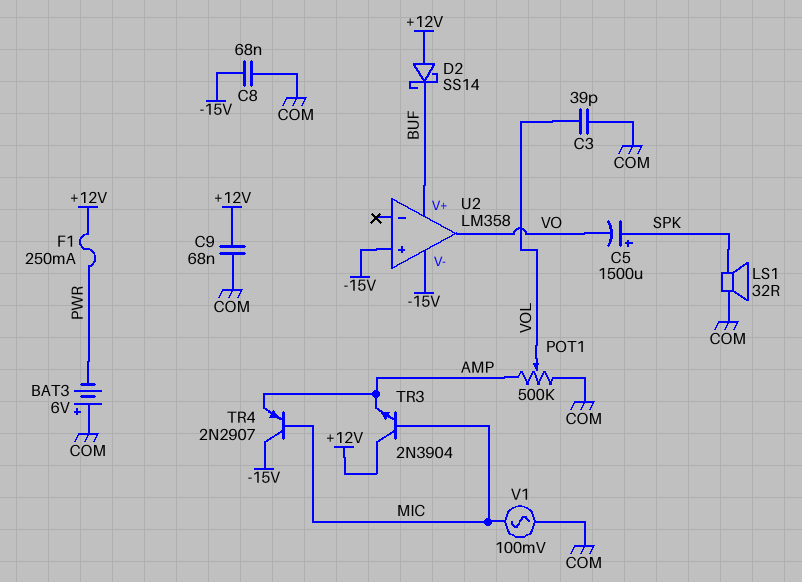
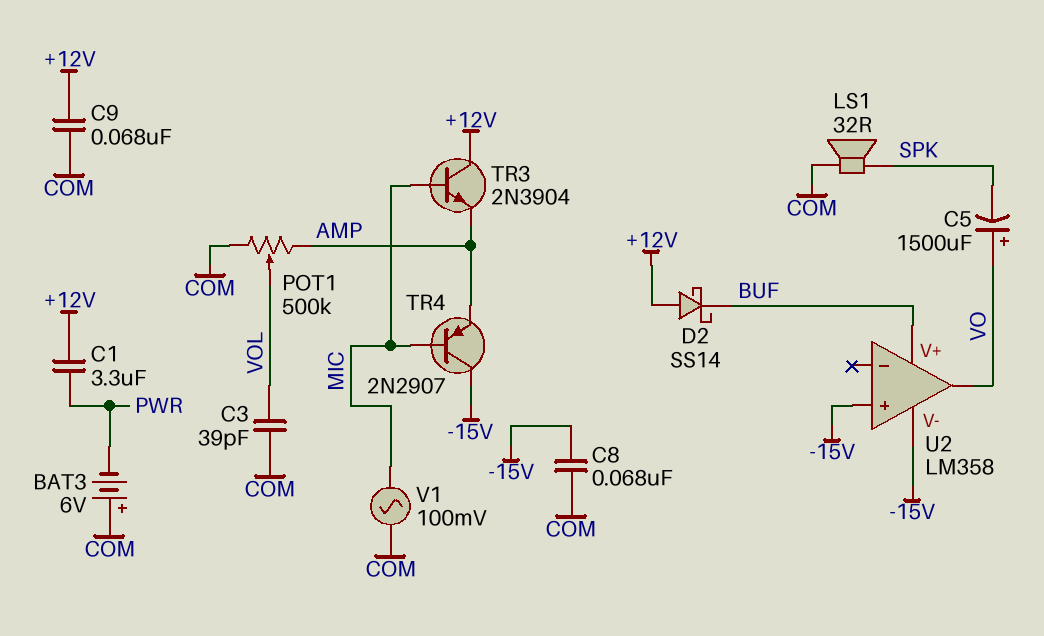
C1: none -> 3.3uF (+12V, PWR)
C5: 1500uF (plus SPK, minus VO) -> 1500uF (plus VO, minus SPK)
F1: 250mA (+12V, PWR) -> none

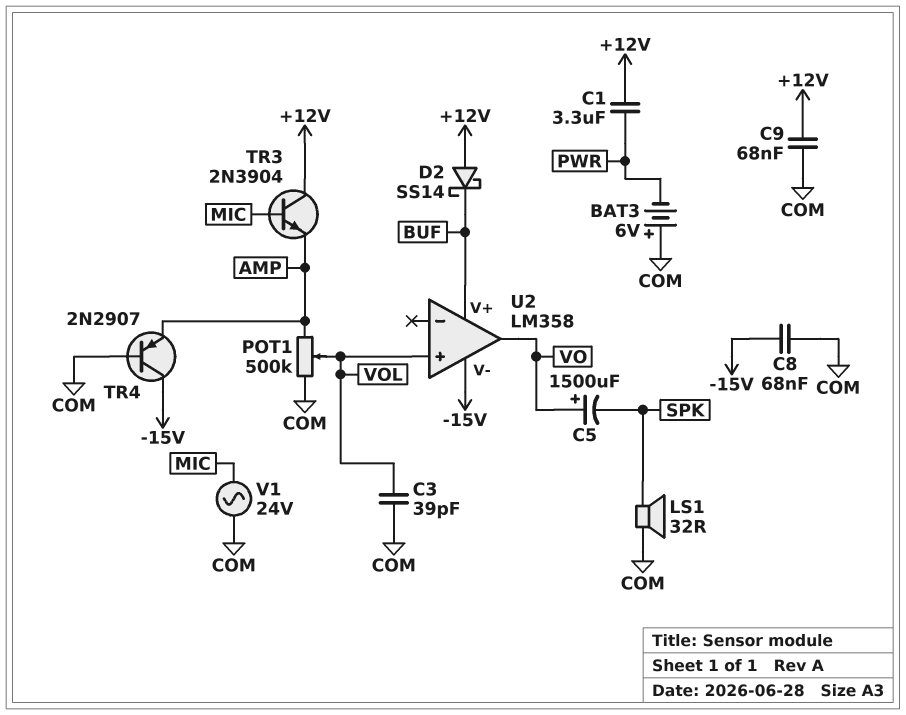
TR4: PNP 2N2907 (B MIC, C -15V, E AMP) -> PNP 2N2907 (B COM, C -15V, E AMP)
U2 pin in+: -15V -> VOL
V1: AC 100mV (COM, MIC) -> AC 24V (COM, MIC)

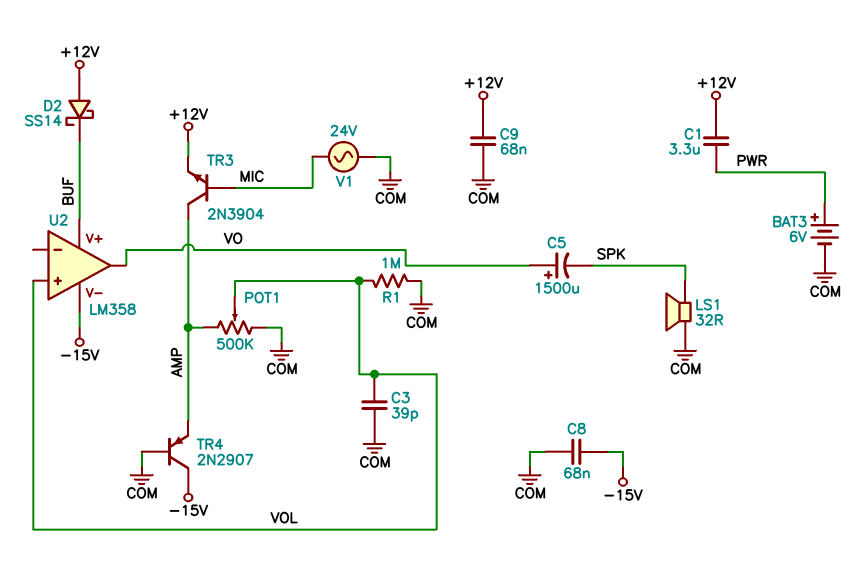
BAT3: 6V (plus COM, minus PWR) -> 6V (plus PWR, minus COM)
R1: none -> 1M (COM, VOL)
TR3: NPN 2N3904 (B MIC, C +12V, E AMP) -> NPN 2N3904 (B MIC, C AMP, E +12V)

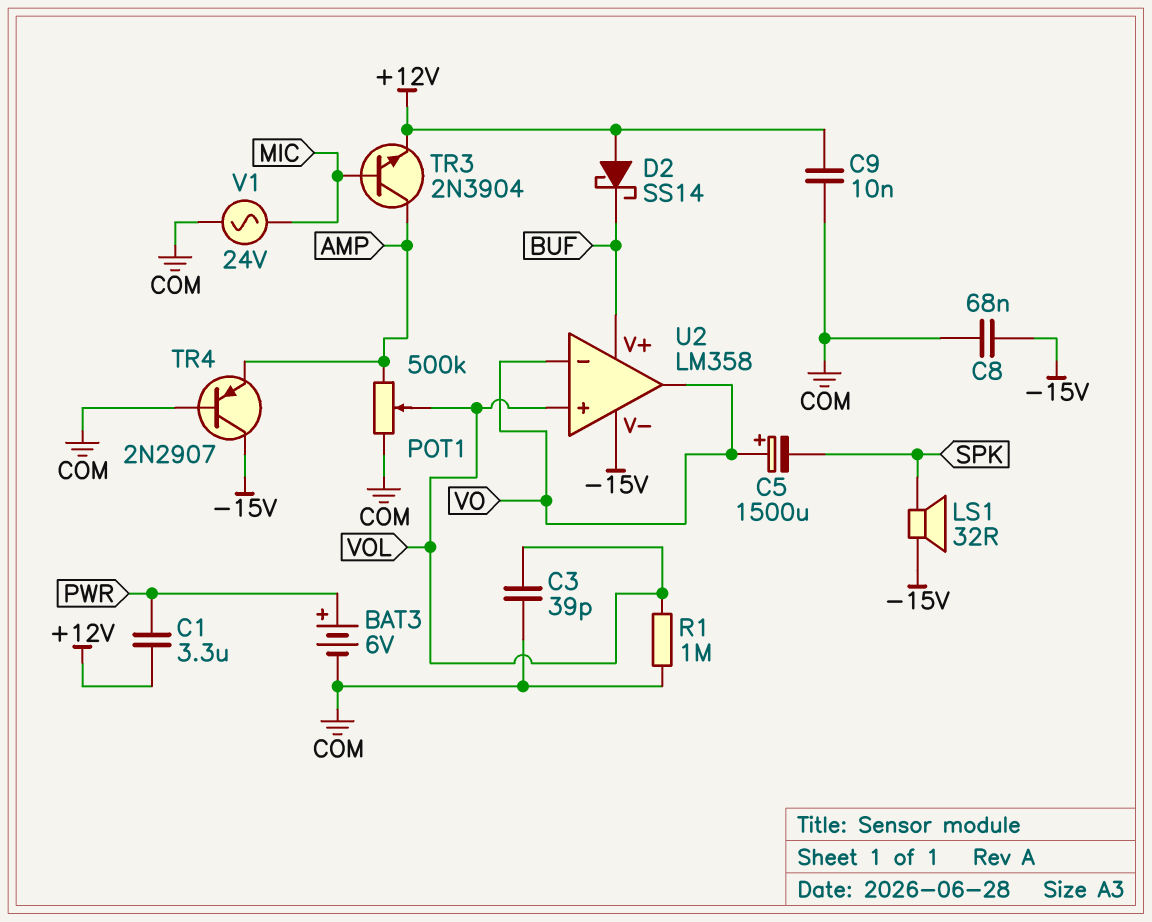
C9: 68nF (+12V, COM) -> 10nF (+12V, COM)
LS1: speaker 32R (COM, SPK) -> speaker 32R (-15V, SPK)
U2 pin in-: none -> VO

